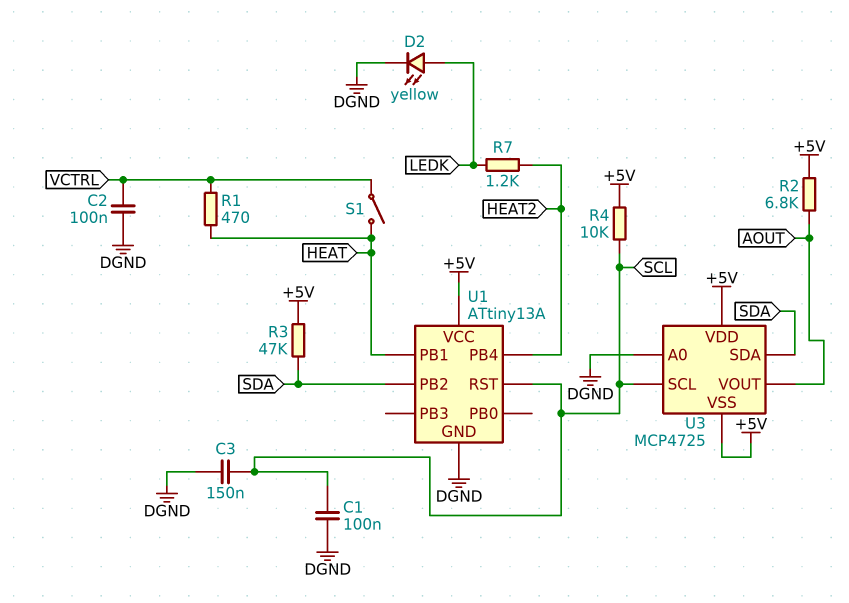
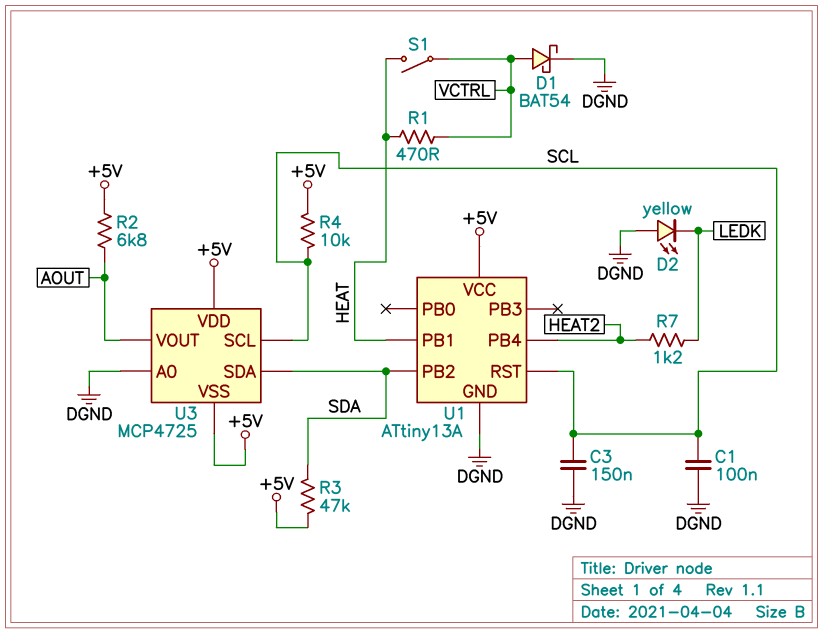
C2: 100nF (DGND, VCTRL) -> none
D1: none -> schottky BAT54 (A VCTRL, K DGND)
D2: LED yellow (A LEDK, K DGND) -> LED yellow (A DGND, K LEDK)

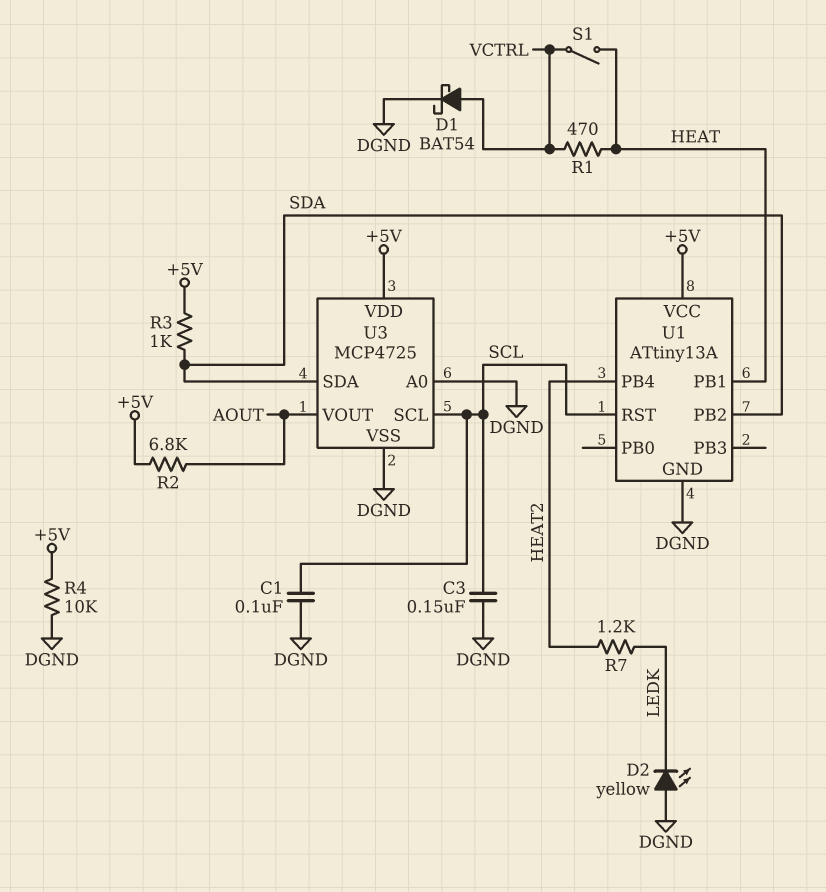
R3: 47k (+5V, SDA) -> 1k (+5V, SDA)
R4: 10k (+5V, SCL) -> 10k (+5V, DGND)
U3 pin VSS: +5V -> DGND

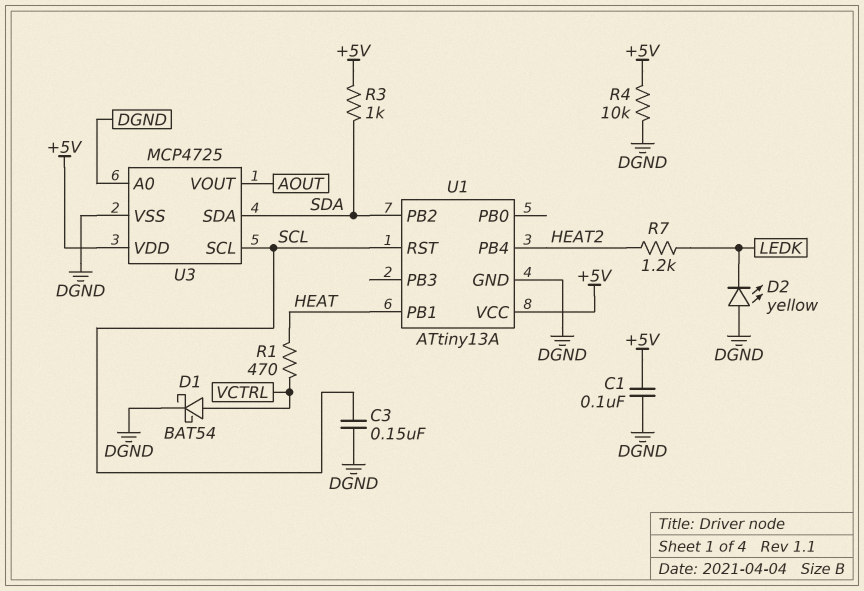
C1: 100nF (DGND, SCL) -> 100nF (+5V, DGND)
R2: 6.8k (+5V, AOUT) -> none
S1: switch (HEAT, VCTRL) -> none

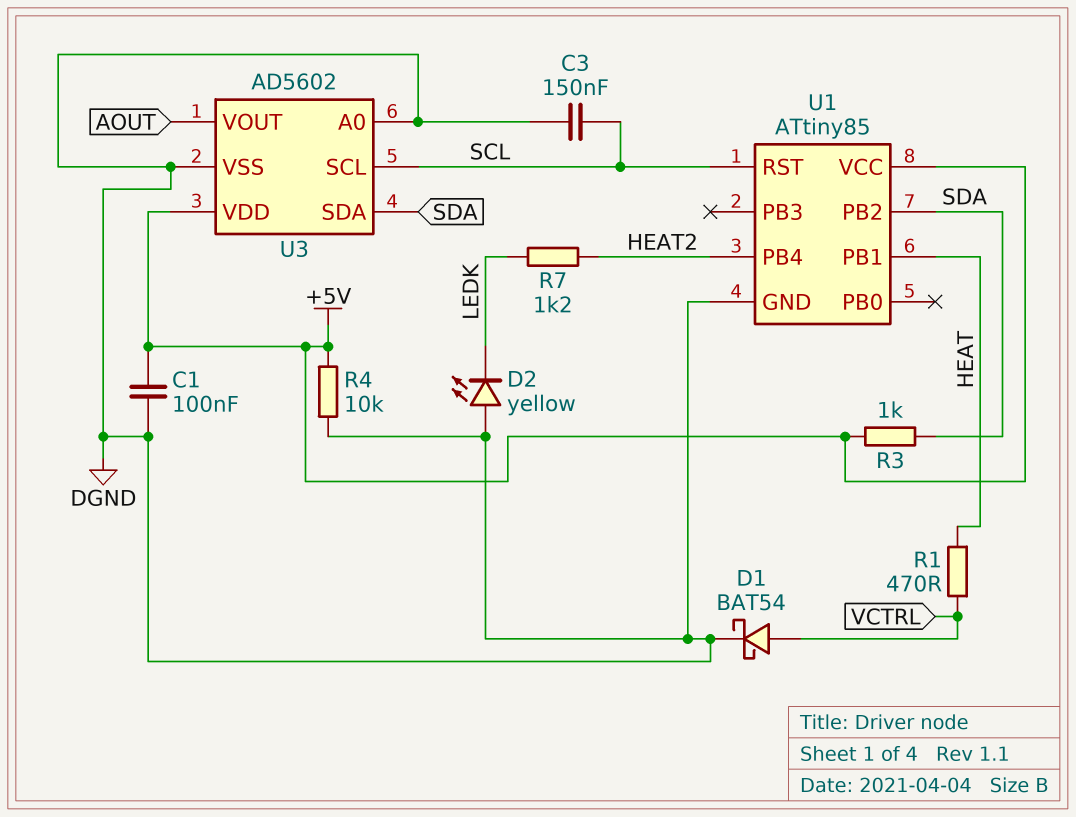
U1: ATtiny13A -> ATtiny85
U3: MCP4725 -> AD5602

